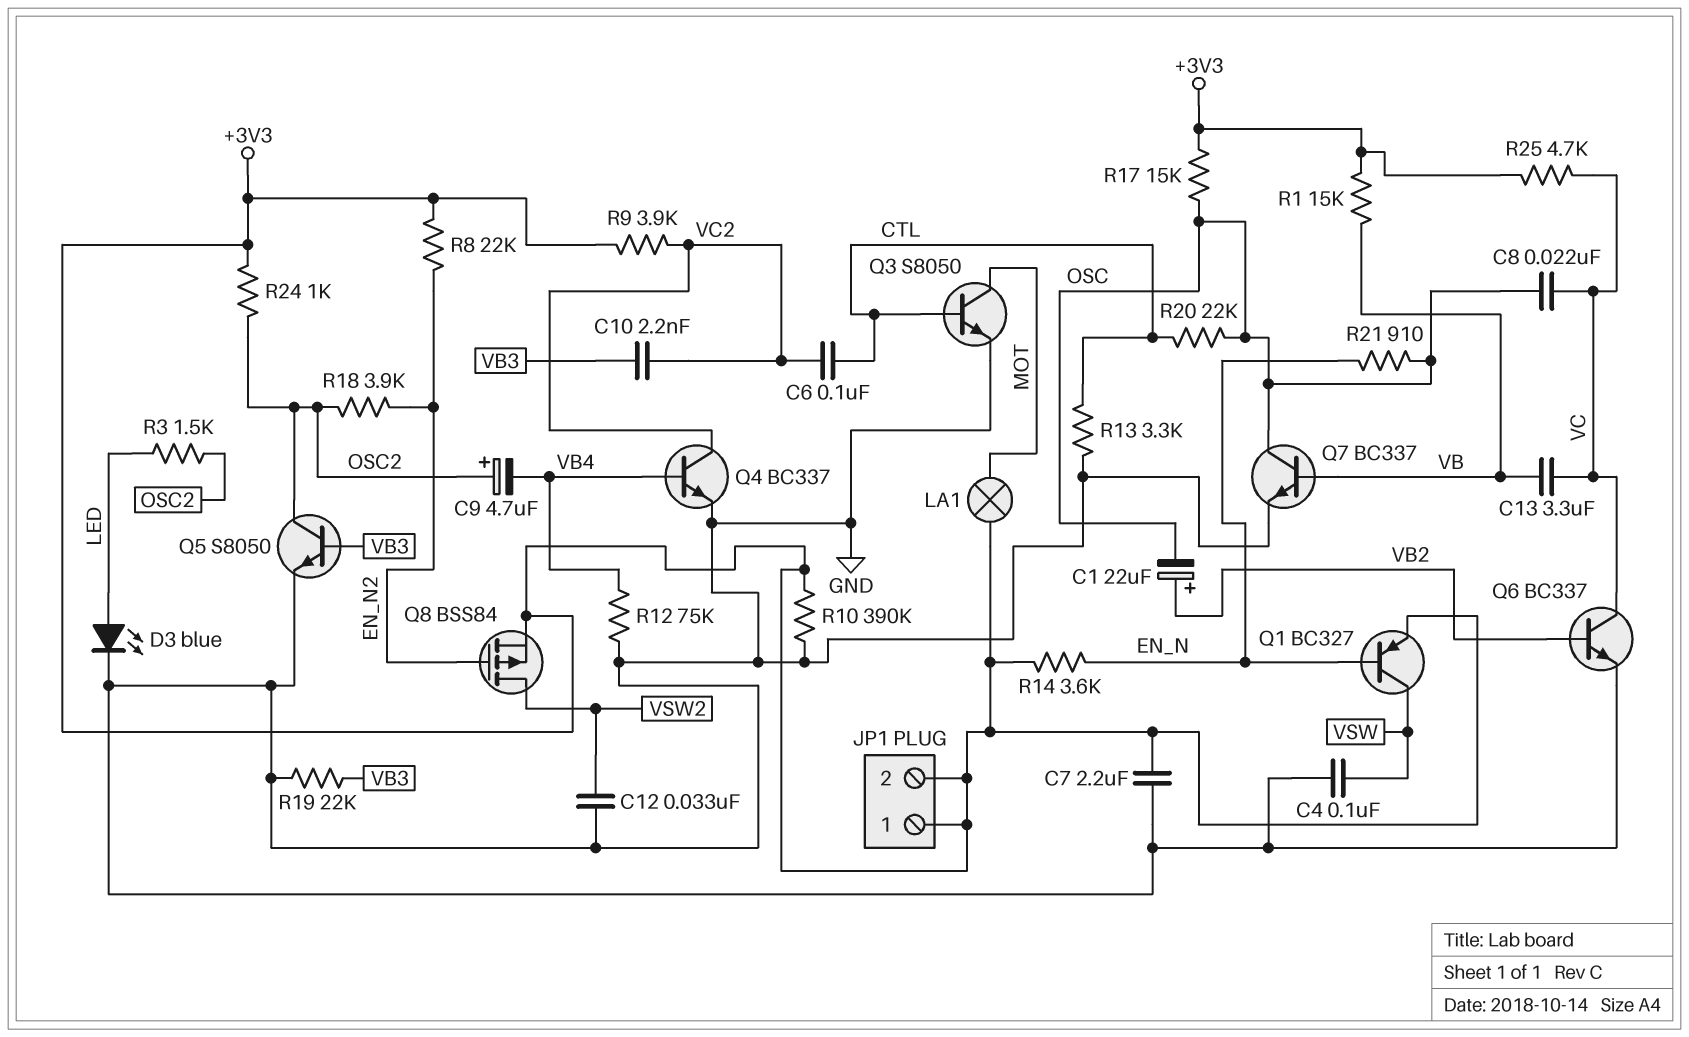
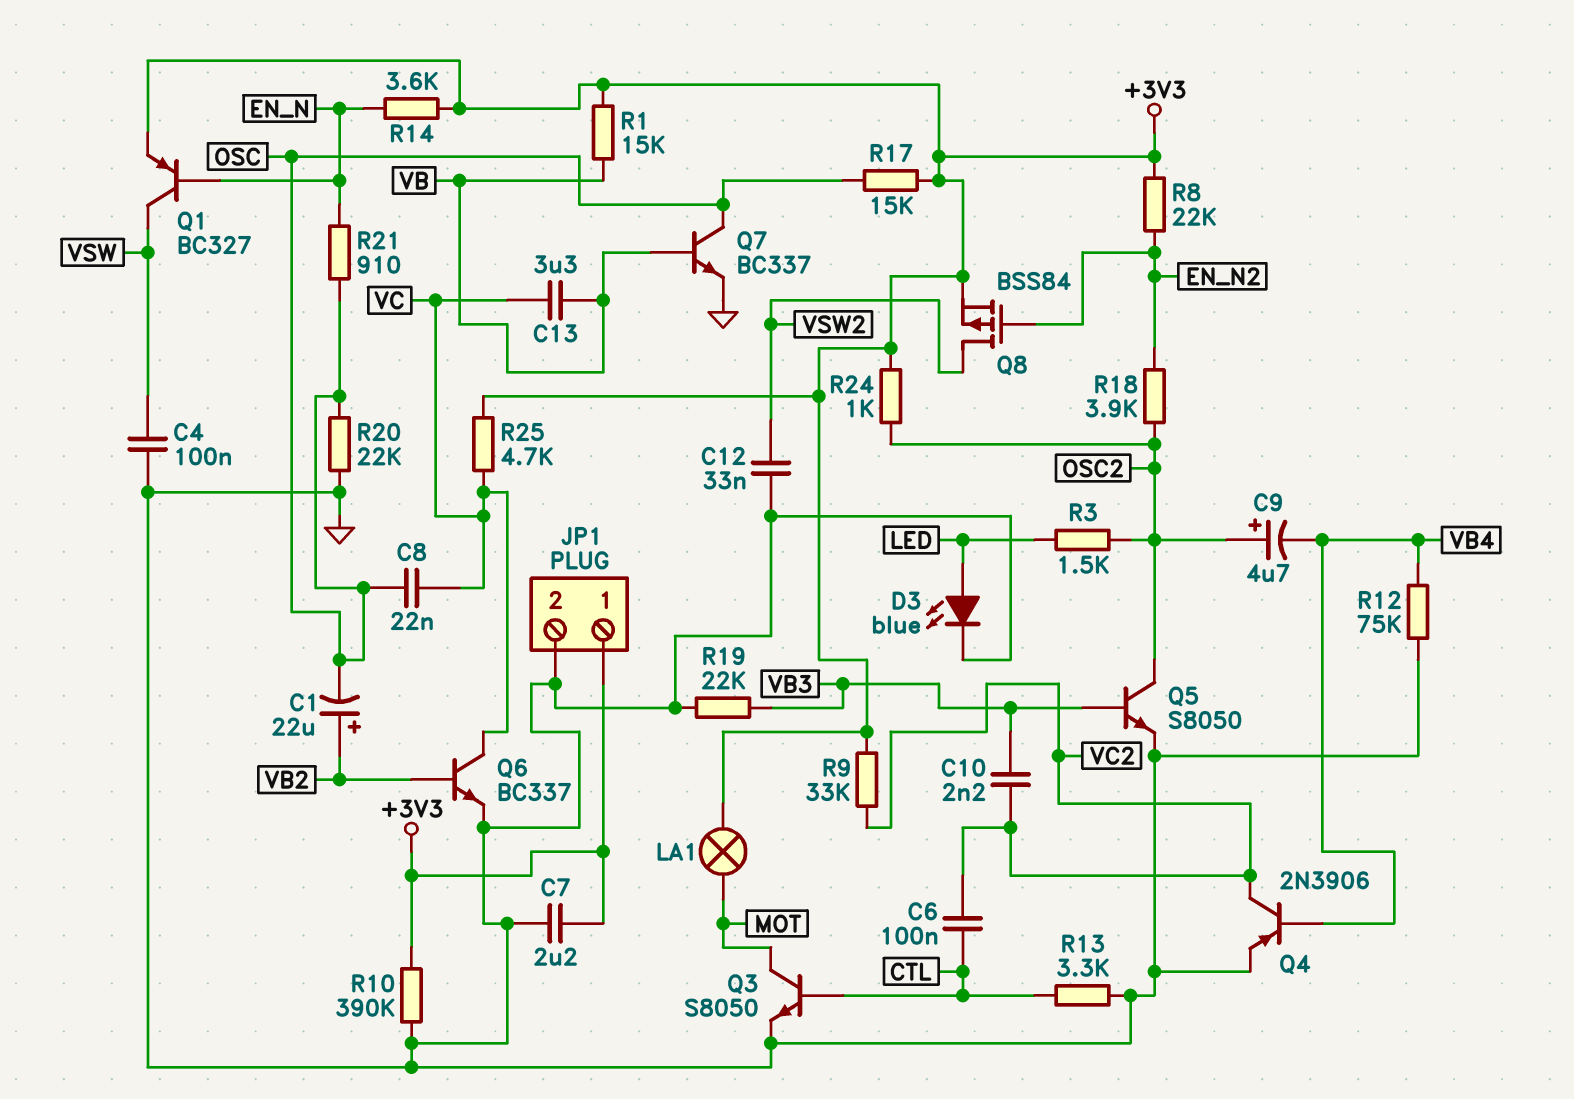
JP1 pin 2: +3V3 -> GND
Q4: NPN BC337 (B VB4, C VC2, E GND) -> PNP 2N3906 (B VB4, C VC2, E GND)
R9: 3.9k (+3V3, VC2) -> 33k (+3V3, VC2)
R20: 22k (CTL, OSC) -> 22k (GND, OSC)

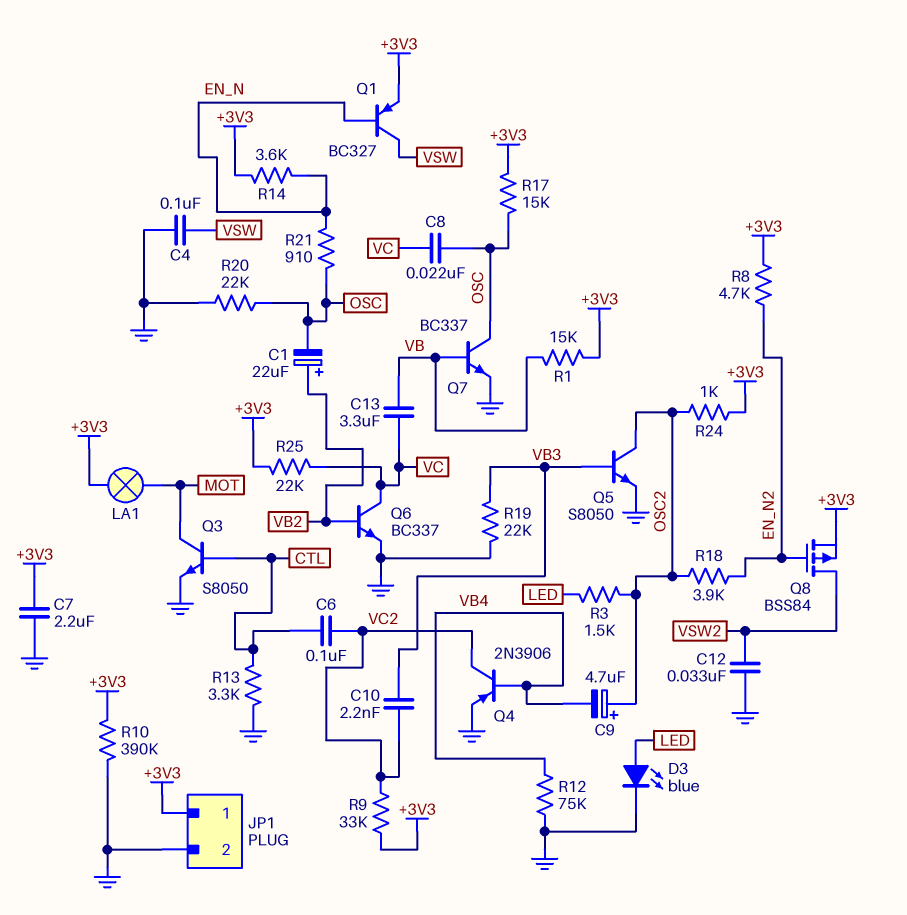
R8: 22k (+3V3, EN_N2) -> 4.7k (+3V3, EN_N2)
R25: 4.7k (+3V3, VC) -> 22k (+3V3, VC)

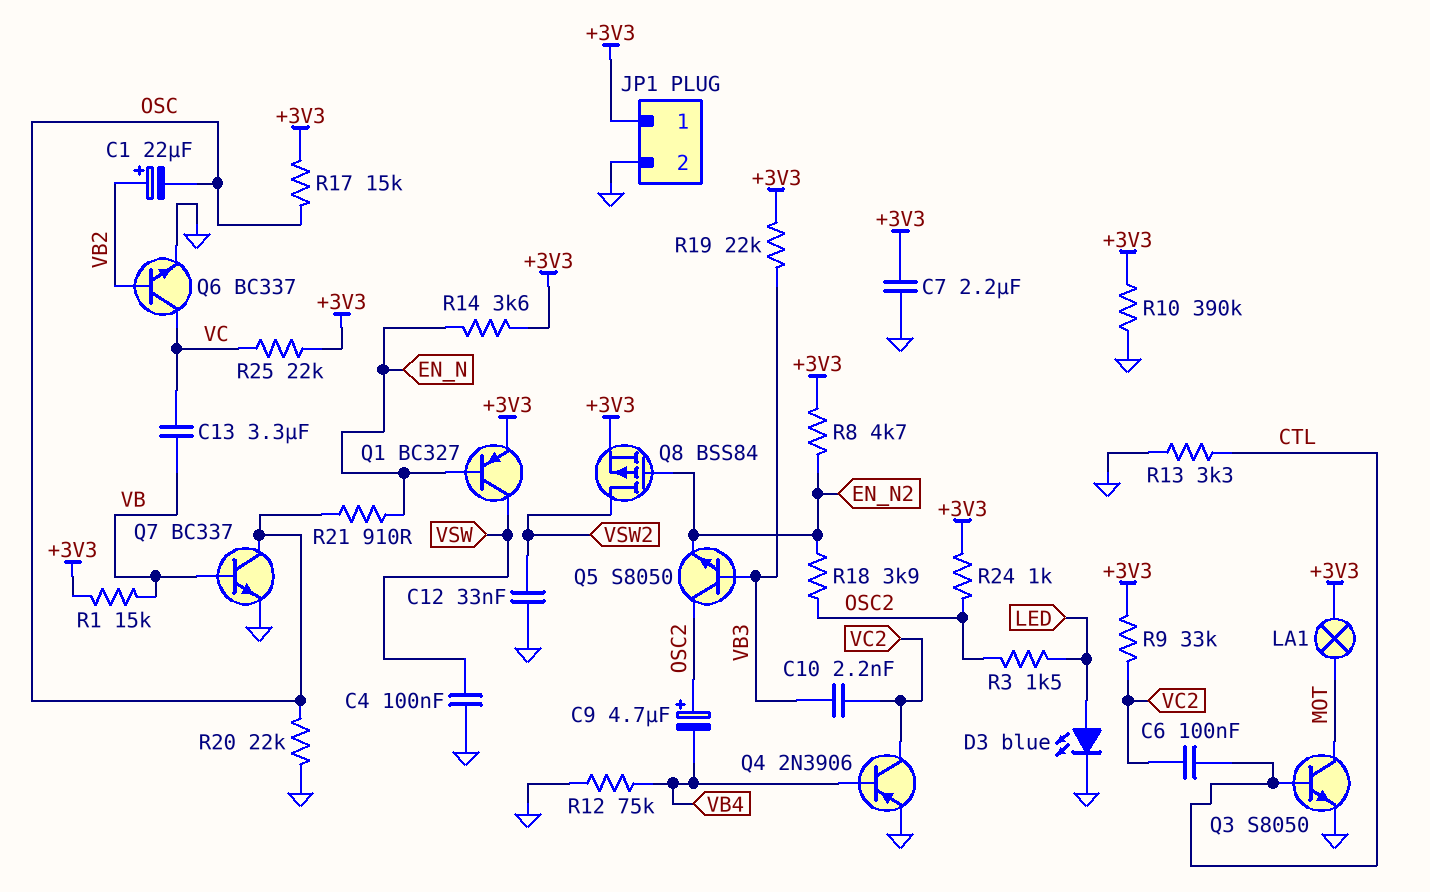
C8: 22nF (OSC, VC) -> none
Q5: NPN S8050 (B VB3, C OSC2, E GND) -> NPN S8050 (B VB3, C OSC2, E EN_N2)
R19: 22k (GND, VB3) -> 22k (+3V3, VB3)

